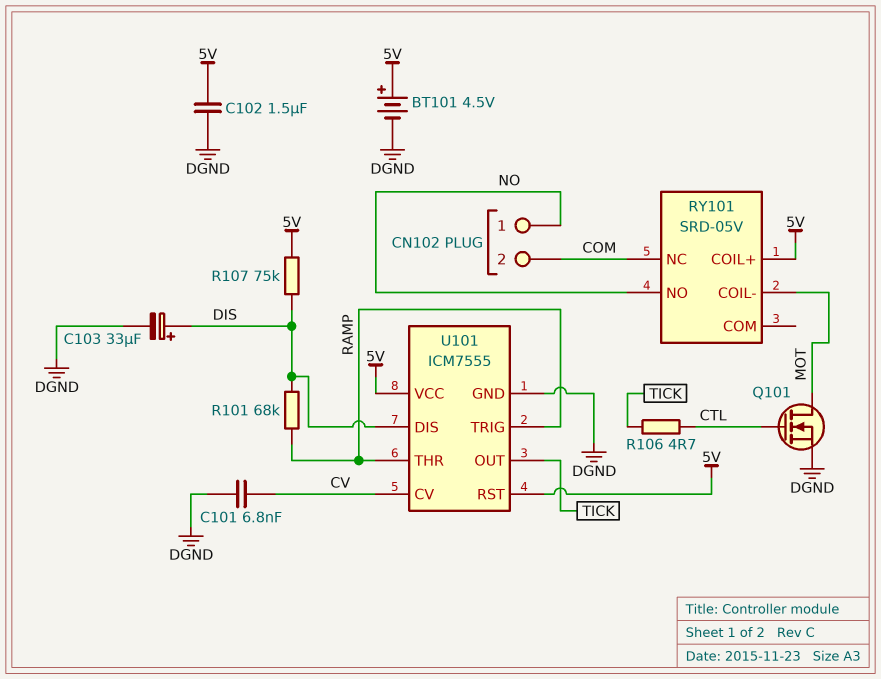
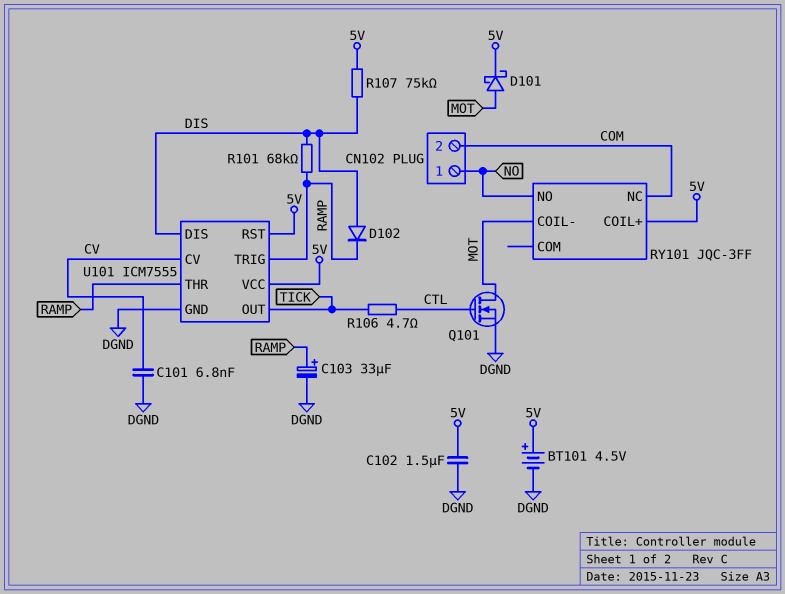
C103: 33uF (plus DIS, minus DGND) -> 33uF (plus RAMP, minus DGND)
D101: none -> schottky (A MOT, K 5V)
D102: none -> diode (A DIS, K RAMP)
RY101: SRD-05V -> JQC-3FF

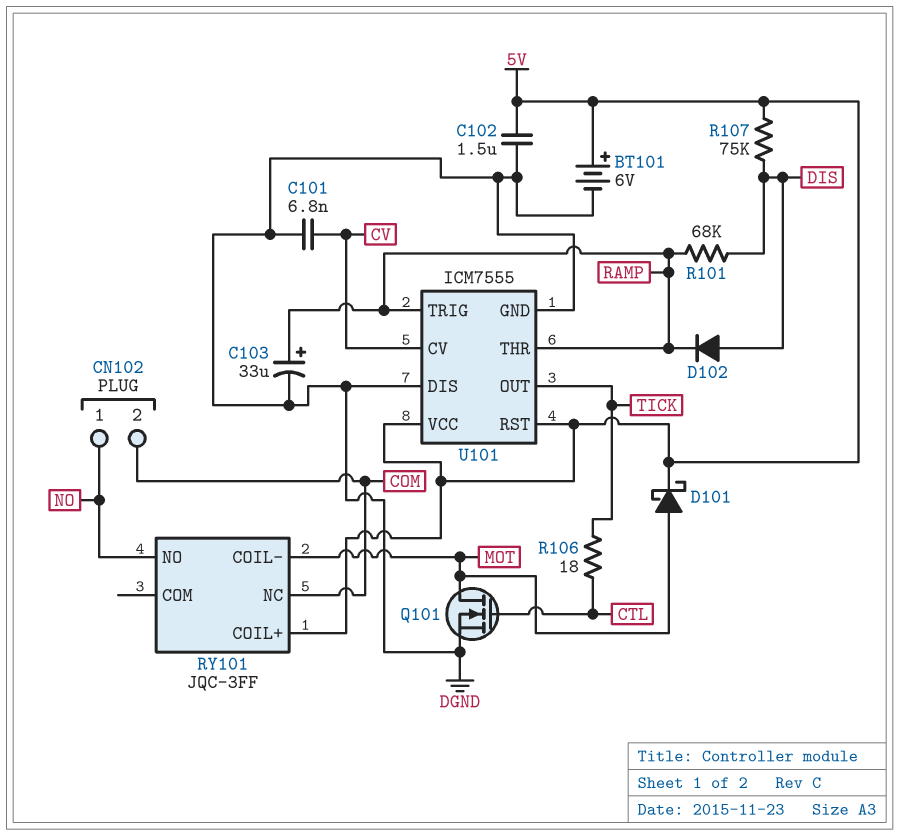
BT101: 4.5V (plus 5V, minus DGND) -> 6V (plus 5V, minus DGND)
R106: 4.7 (CTL, TICK) -> 18 (CTL, TICK)
U101 pin DIS: DIS -> DGND

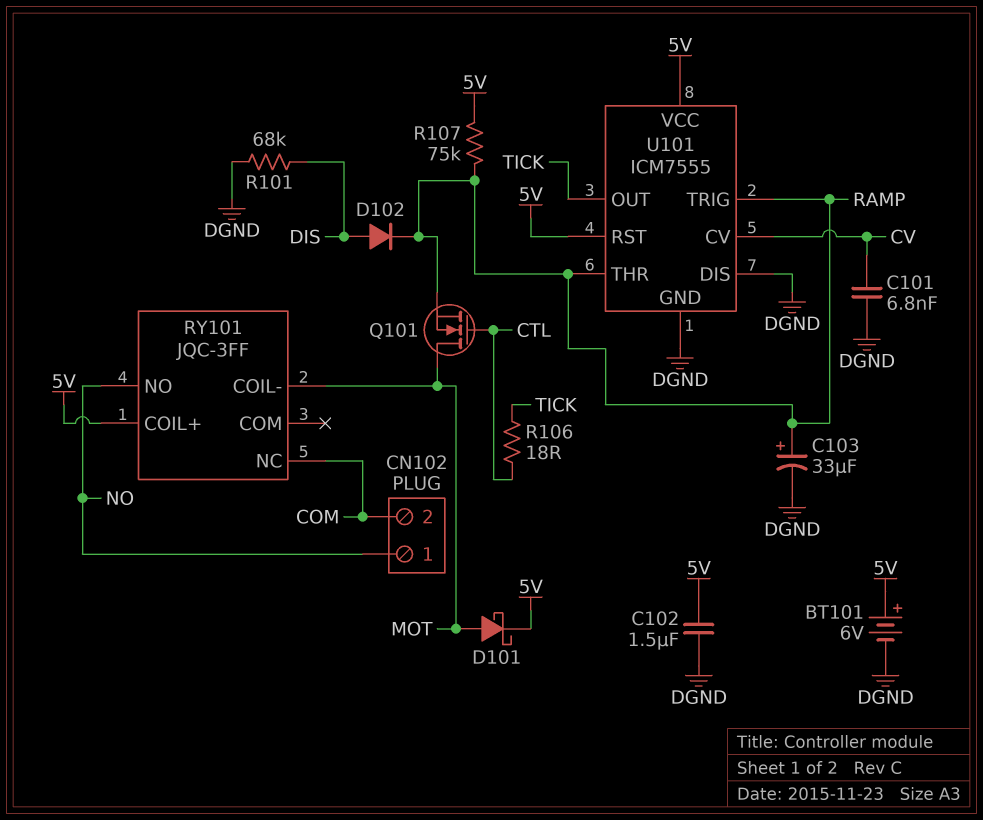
Q101: NMOS (G CTL, D MOT, S DGND) -> NMOS (G CTL, D MOT, S RAMP)
R101: 68k (DIS, RAMP) -> 68k (DGND, DIS)
R107: 75k (5V, DIS) -> 75k (5V, RAMP)

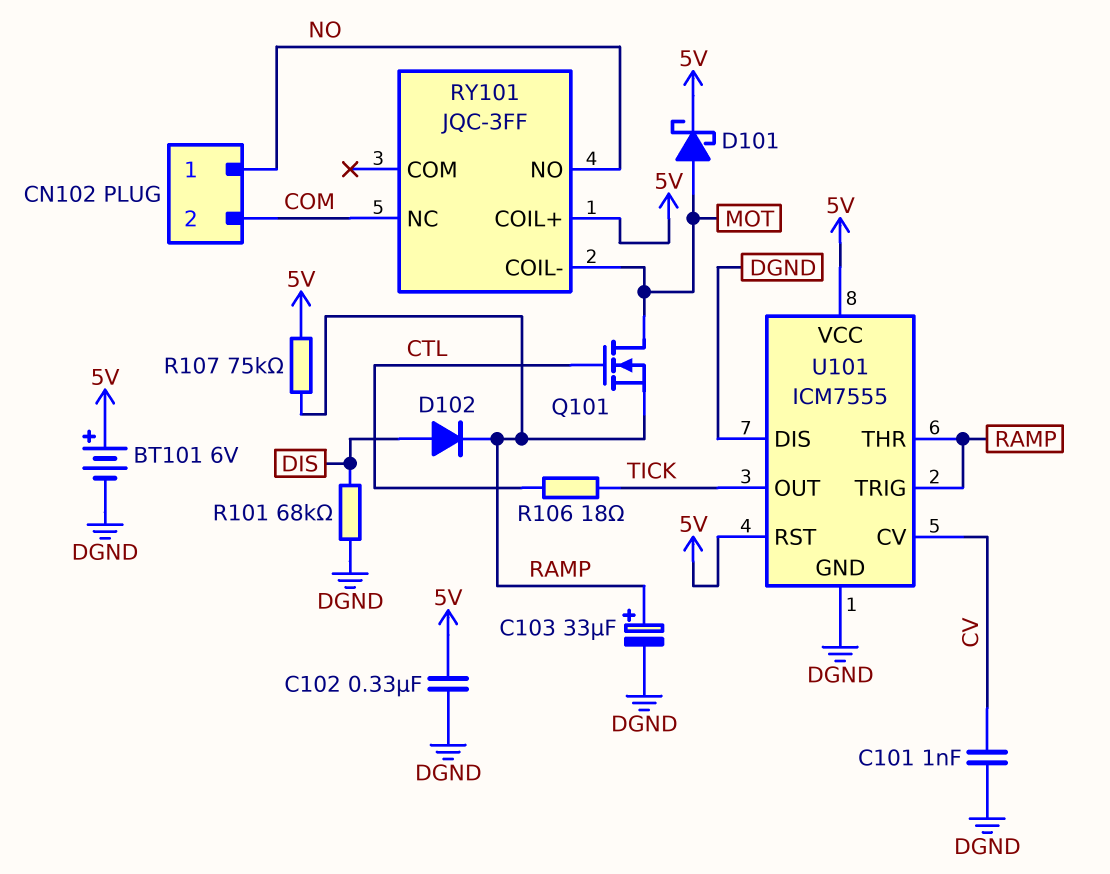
C101: 6.8nF (CV, DGND) -> 1nF (CV, DGND)
C102: 1.5uF (5V, DGND) -> 330nF (5V, DGND)

